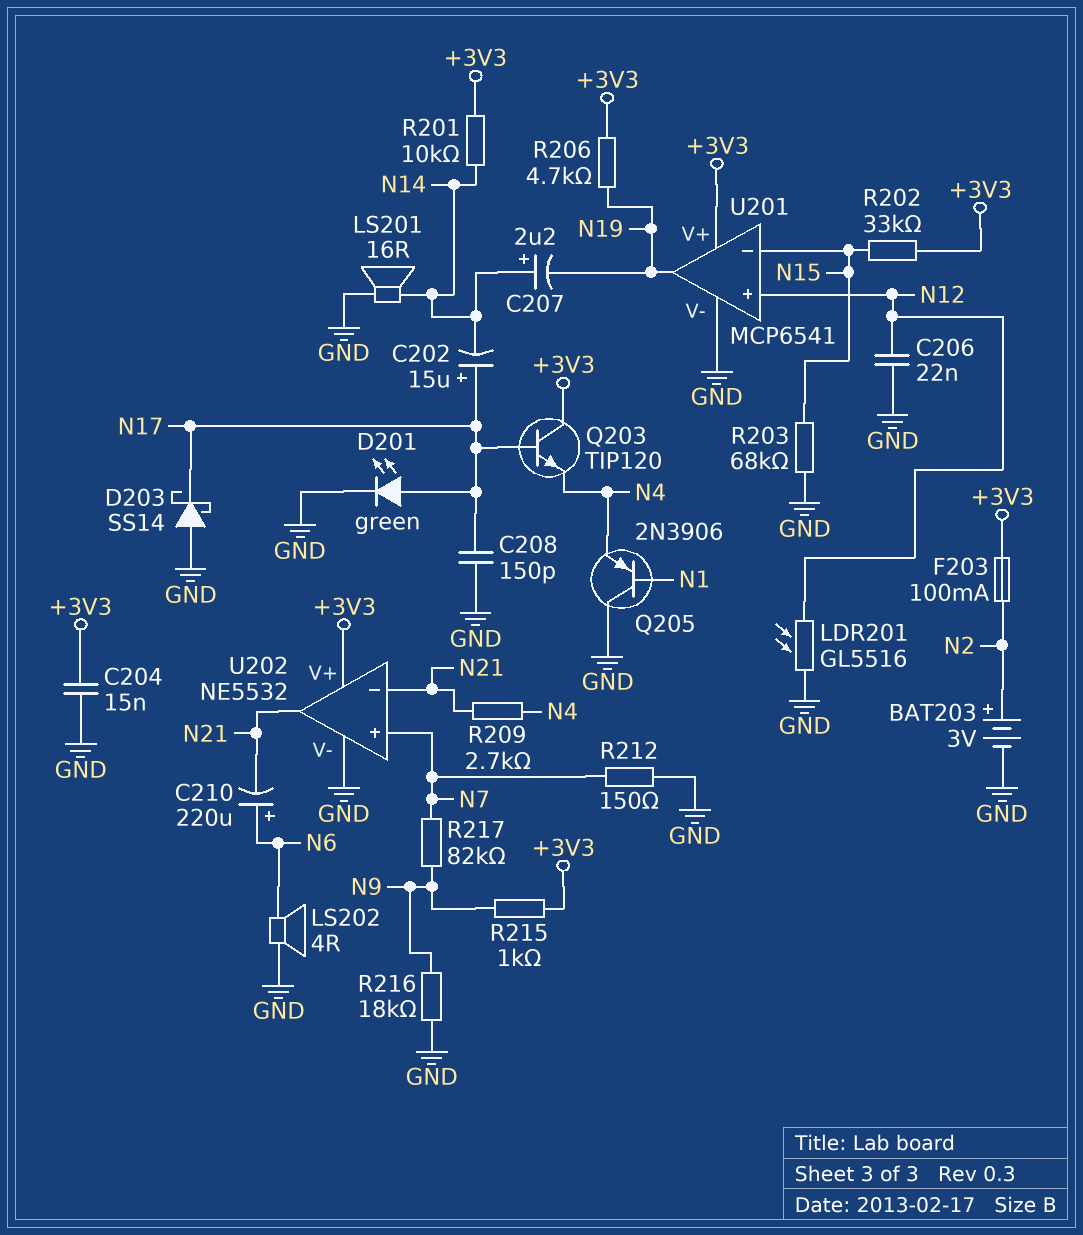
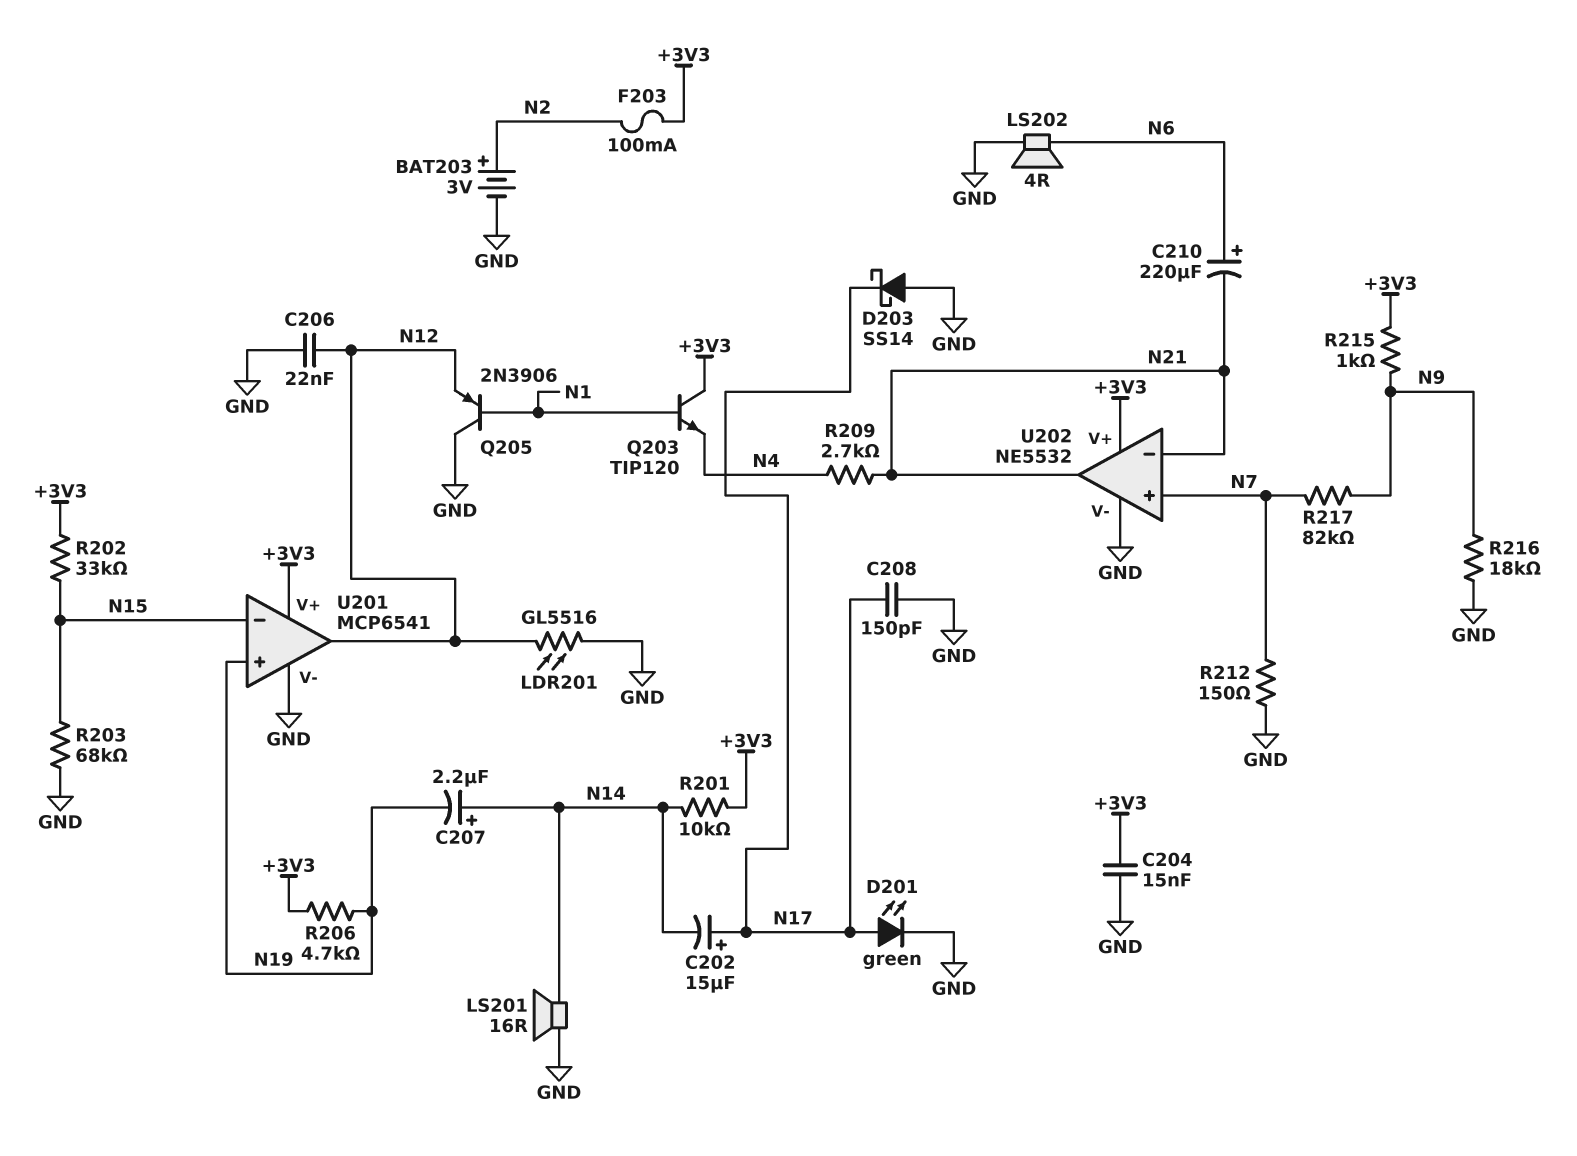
Q203: NPN TIP120 (B N17, C +3V3, E N4) -> NPN TIP120 (B N1, C +3V3, E N4)
Q205: PNP 2N3906 (B N1, C GND, E N4) -> PNP 2N3906 (B N1, C GND, E N12)
U201 pin in+: N12 -> N19
U201 pin out: N19 -> N12

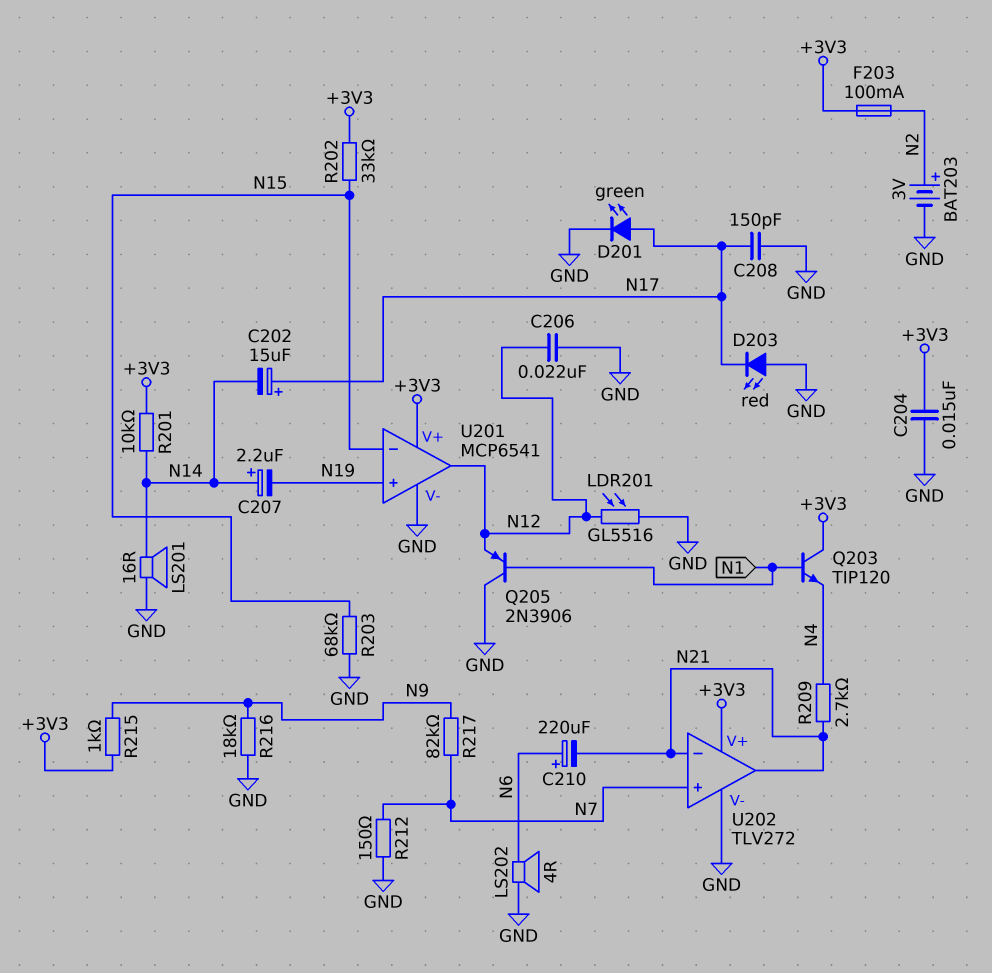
D203: schottky SS14 (A GND, K N17) -> LED red (A GND, K N17)
R206: 4.7k (+3V3, N19) -> none
U202: NE5532 -> TLV272

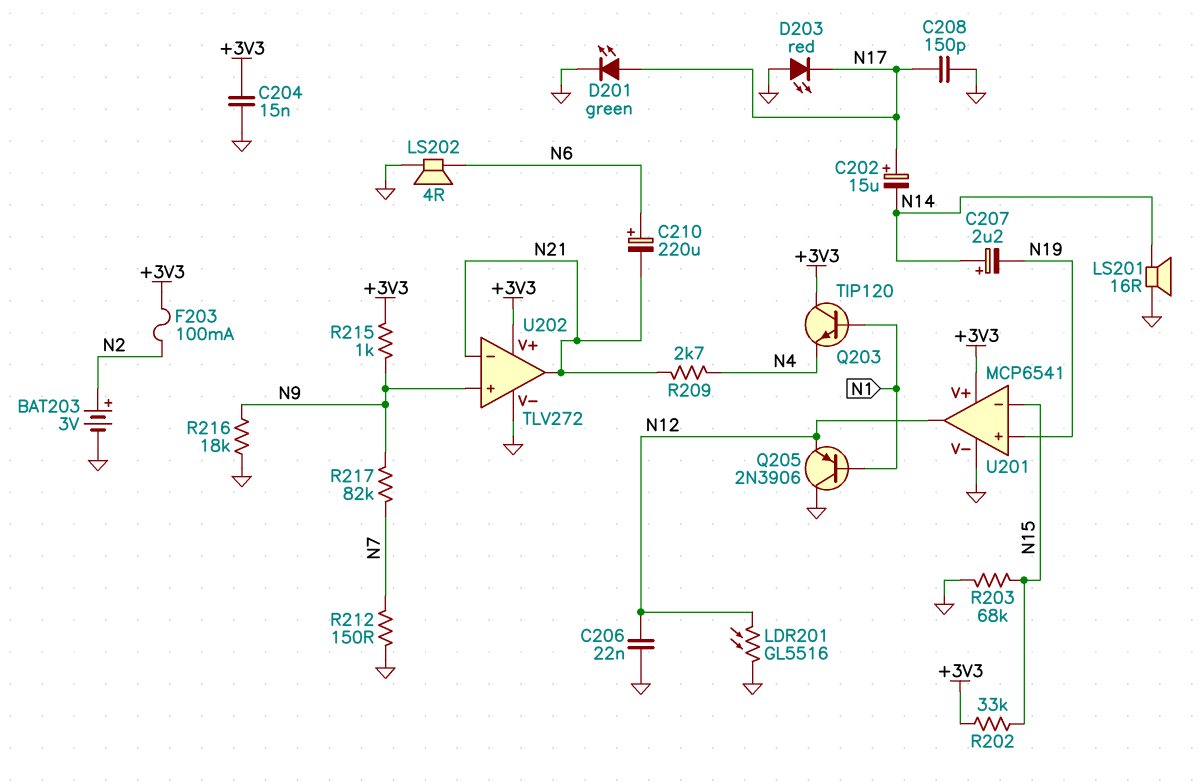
R201: 10k (+3V3, N14) -> none
U202 pin in+: N7 -> N9

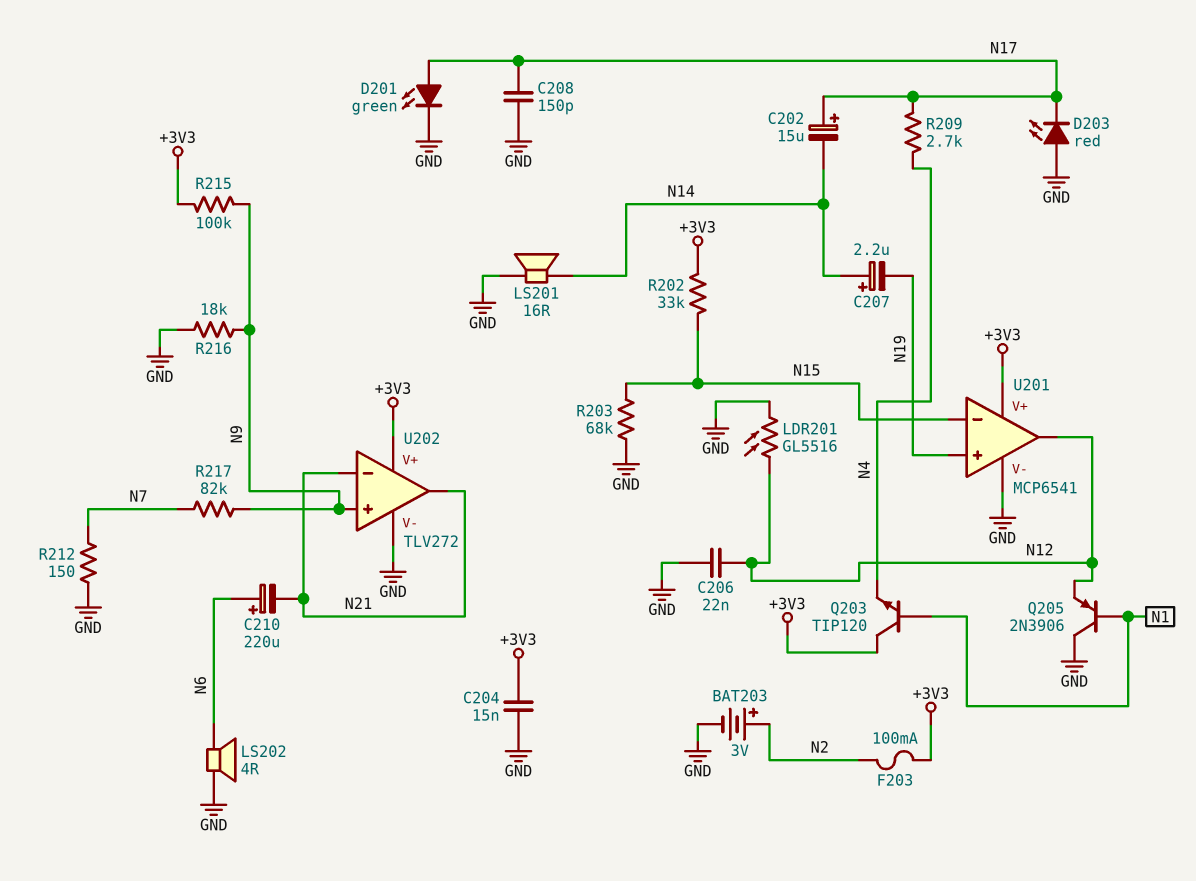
R209: 2.7k (N4, N21) -> 2.7k (N4, N17)
R215: 1k (+3V3, N9) -> 100k (+3V3, N9)

